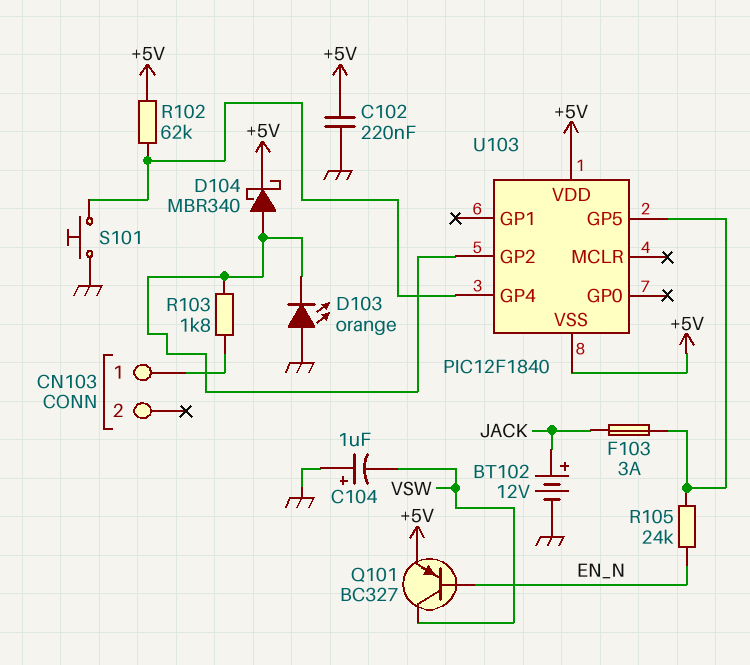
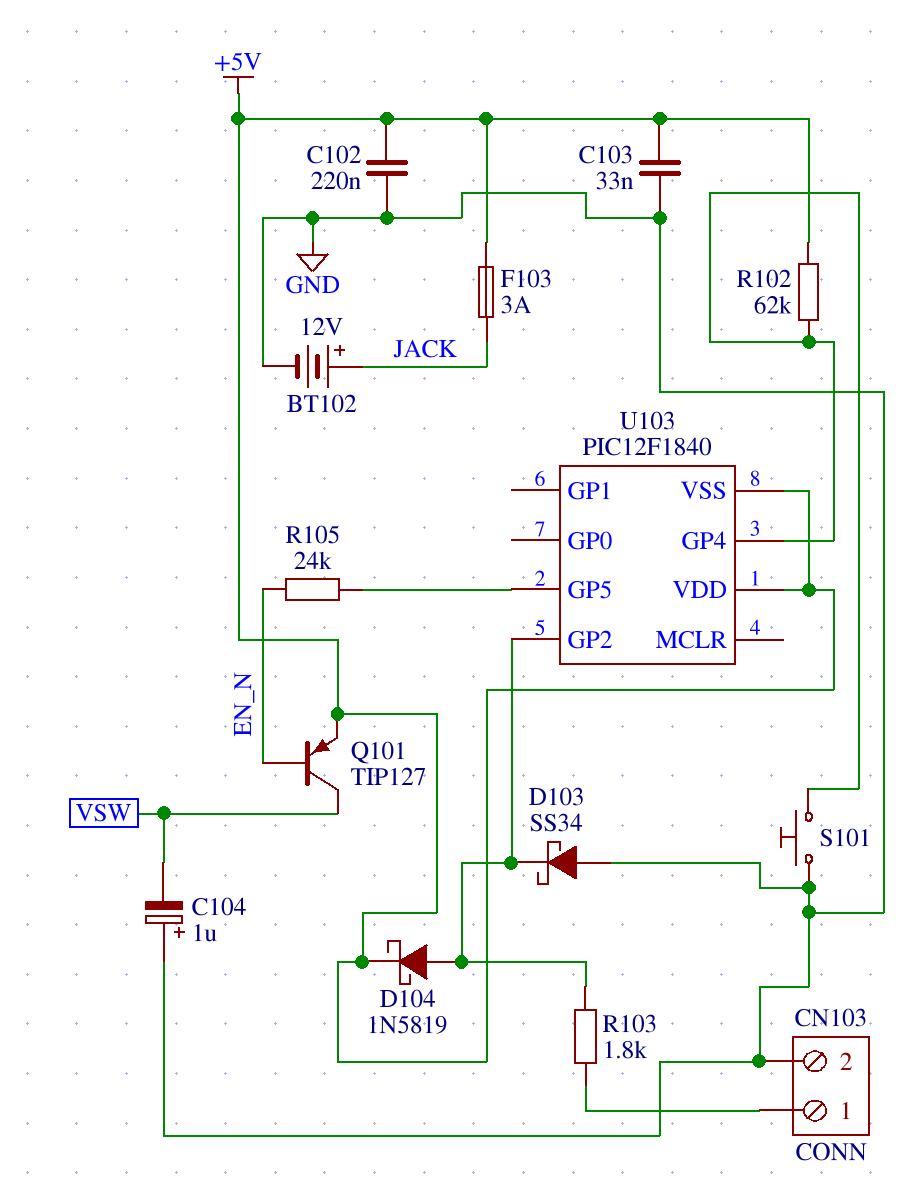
C103: none -> 33nF (+5V, GND)
CN103 pin 2: none -> GND
D103: LED orange (A GND, K U103/GP2) -> schottky SS34 (A GND, K U103/GP2)
D104: schottky MBR340 (A U103/GP2, K +5V) -> schottky 1N5819 (A U103/GP2, K +5V)
F103: 3A (JACK, U103/GP5) -> 3A (+5V, JACK)
Q101: PNP BC327 (B EN_N, C VSW, E +5V) -> PNP TIP127 (B EN_N, C VSW, E +5V)

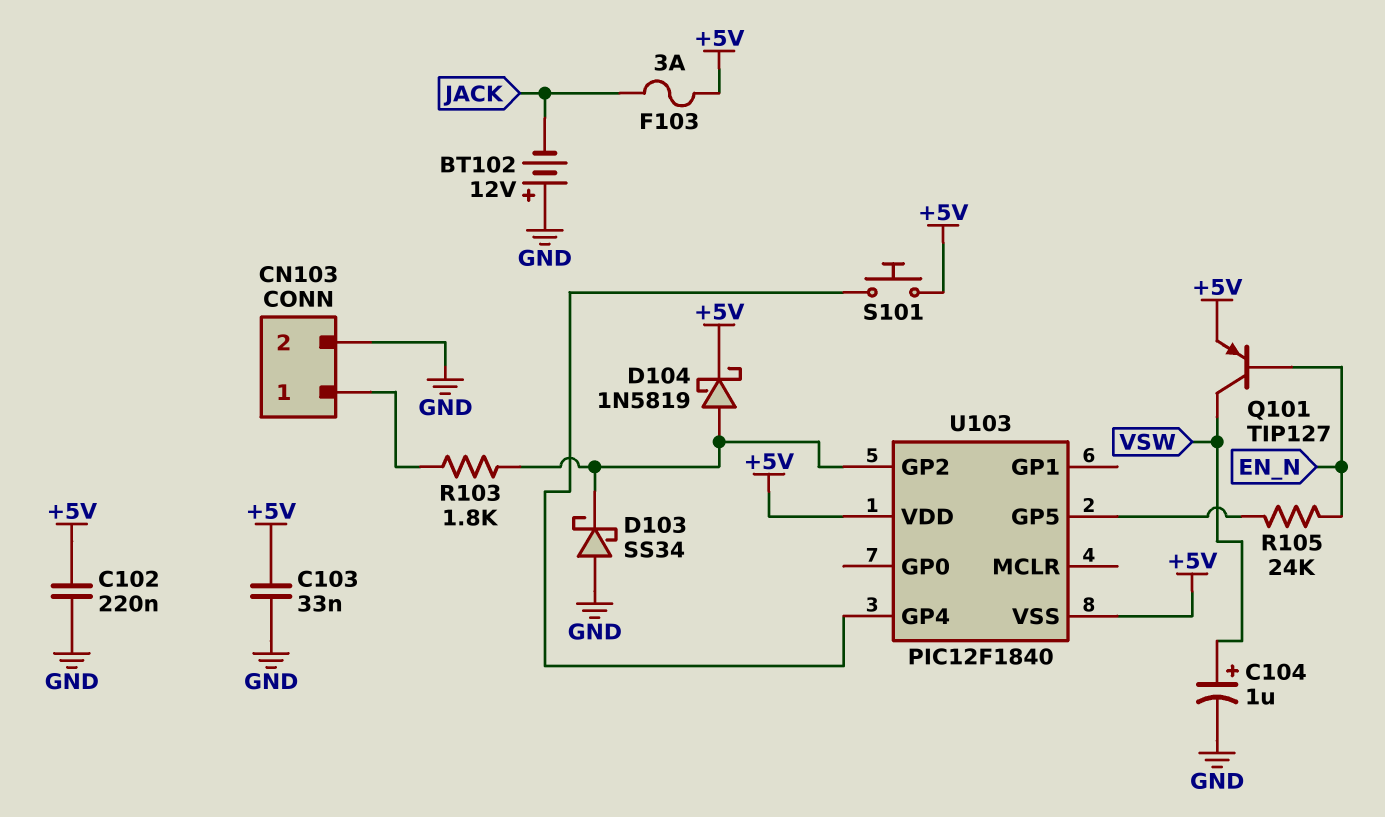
BT102: 12V (plus JACK, minus GND) -> 12V (plus GND, minus JACK)
C104: 1uF (plus GND, minus VSW) -> 1uF (plus VSW, minus GND)
R102: 62k (+5V, U103/GP4) -> none
S101: button (GND, U103/GP4) -> button (+5V, U103/GP4)

